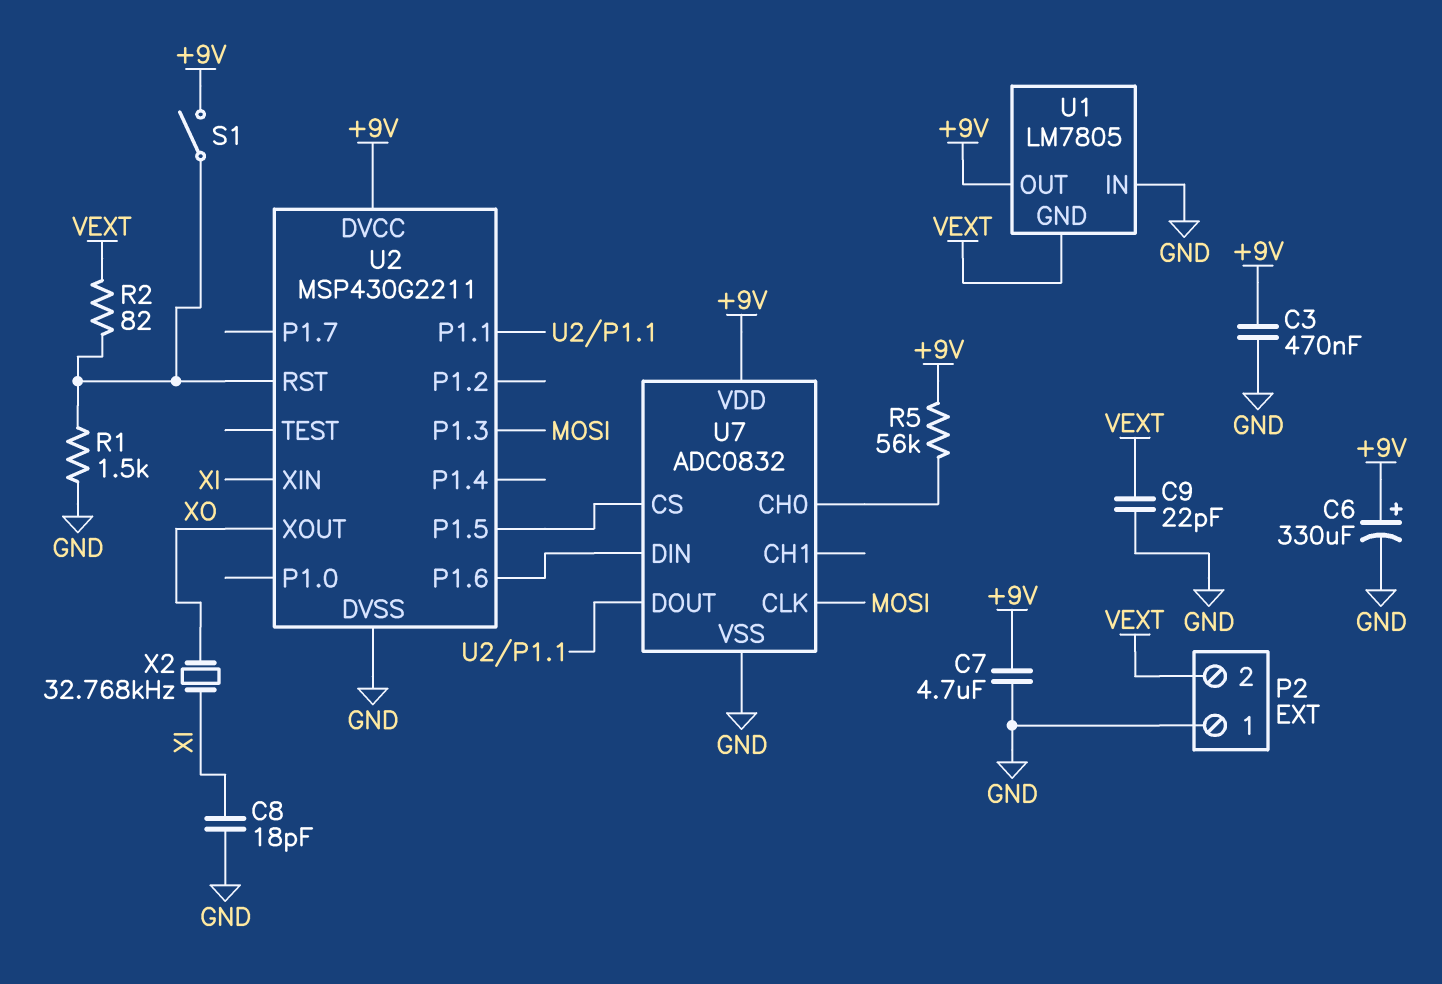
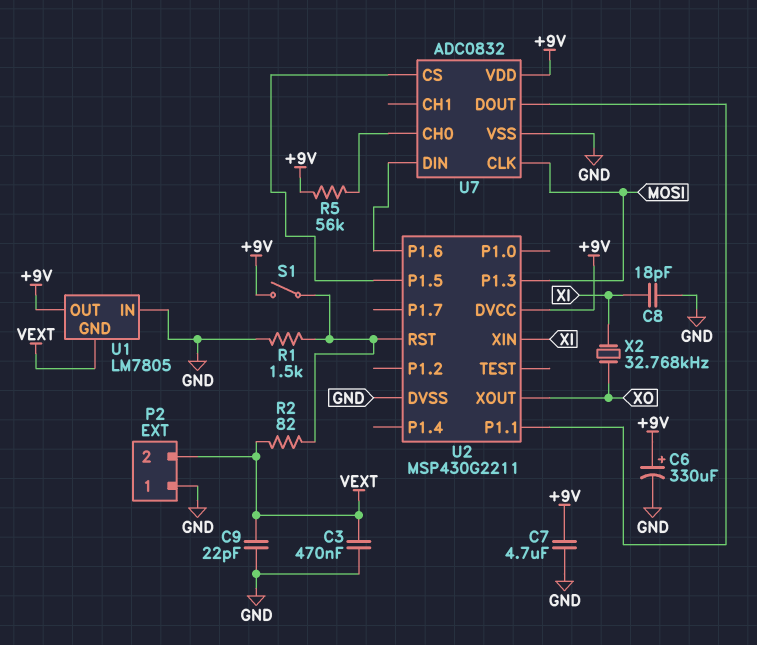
C3: 470nF (+9V, GND) -> 470nF (GND, VEXT)

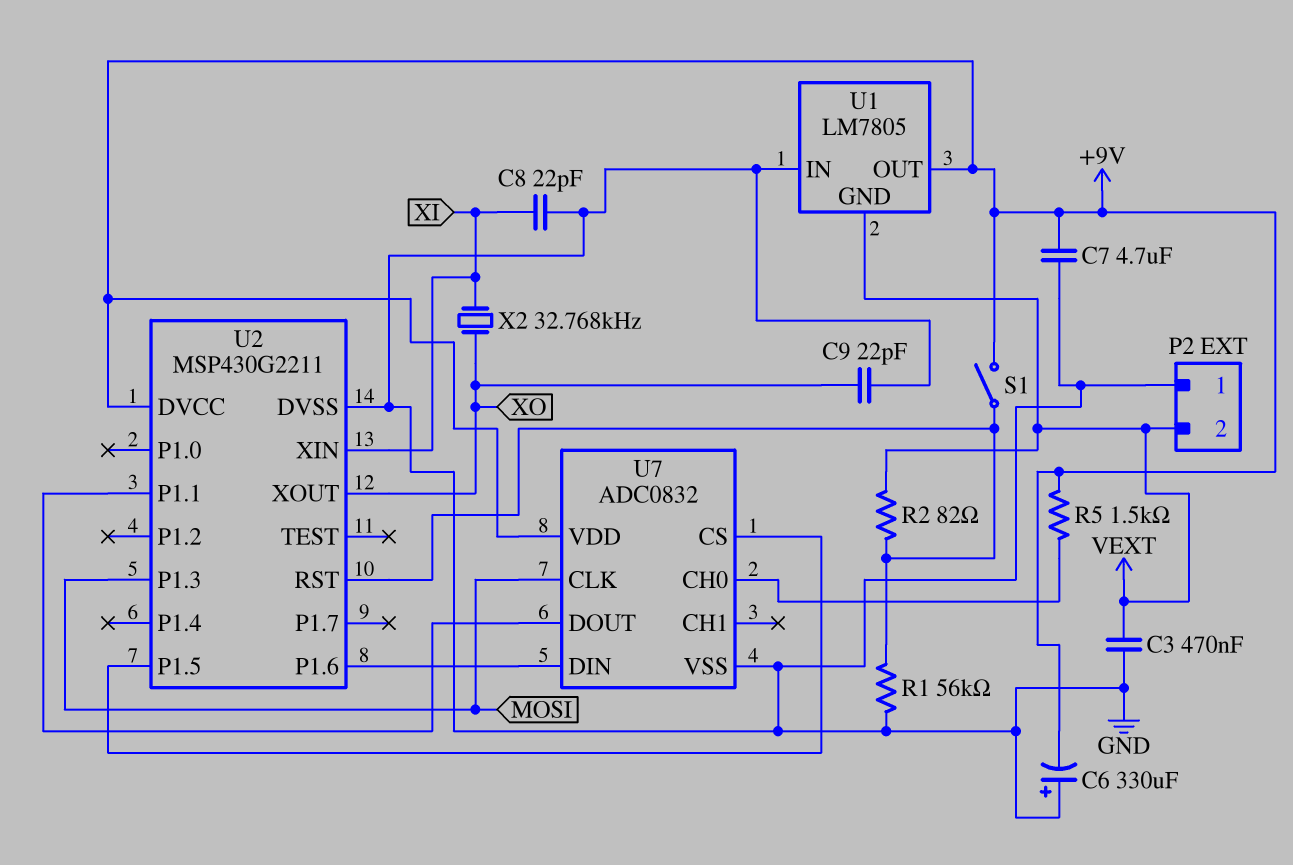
C6: 330uF (plus +9V, minus GND) -> 330uF (plus GND, minus +9V)
C8: 18pF (GND, XI) -> 22pF (GND, XI)
C9: 22pF (GND, VEXT) -> 22pF (GND, XO)
R1: 1.5k (GND, U2/RST) -> 56k (GND, U2/RST)
R5: 56k (+9V, U7/CH0) -> 1.5k (+9V, U7/CH0)

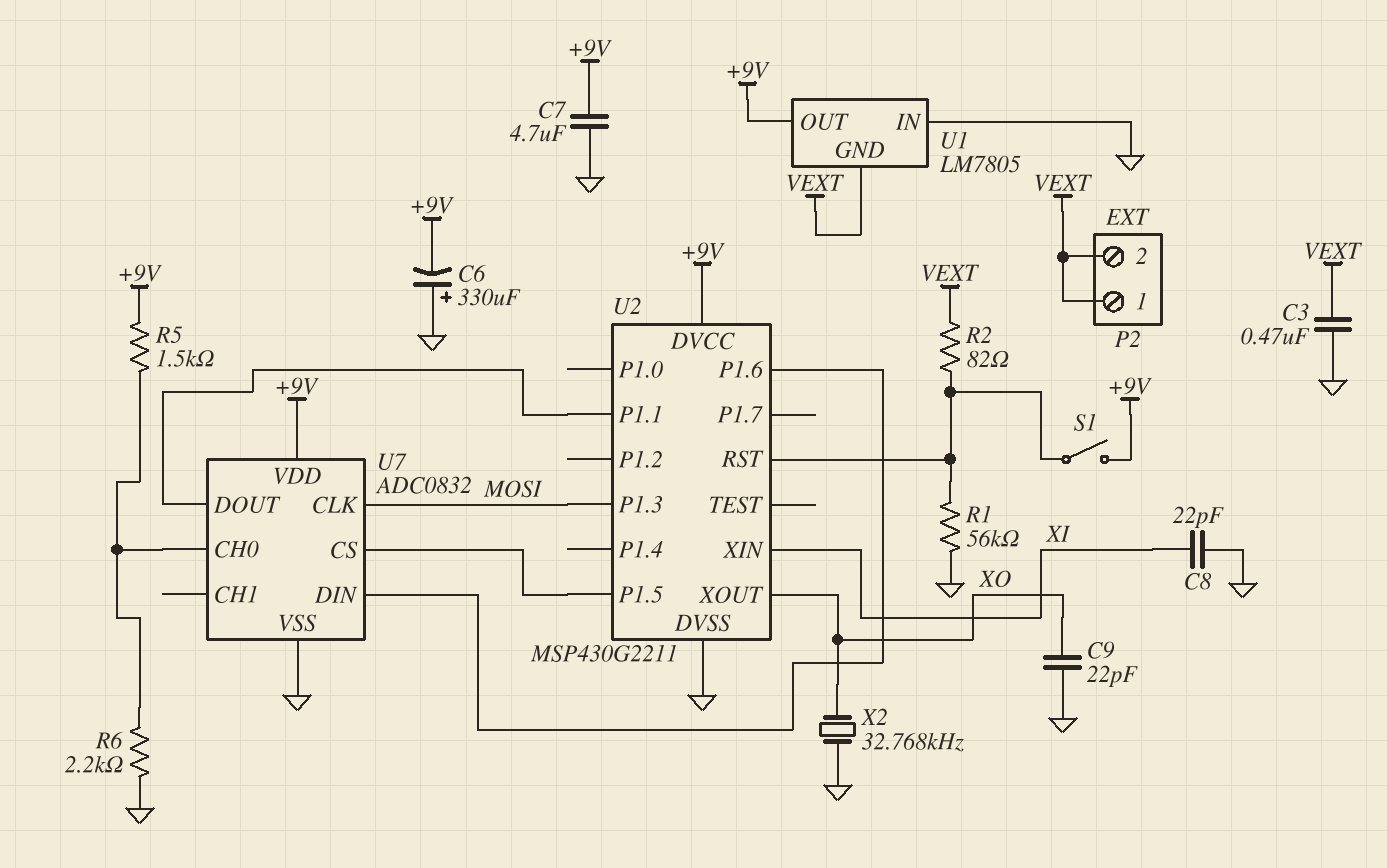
P2 pin 1: GND -> VEXT
R6: none -> 2.2k (GND, U7/CH0)
X2: 32.768kHz (XI, XO) -> 32.768kHz (GND, XO)

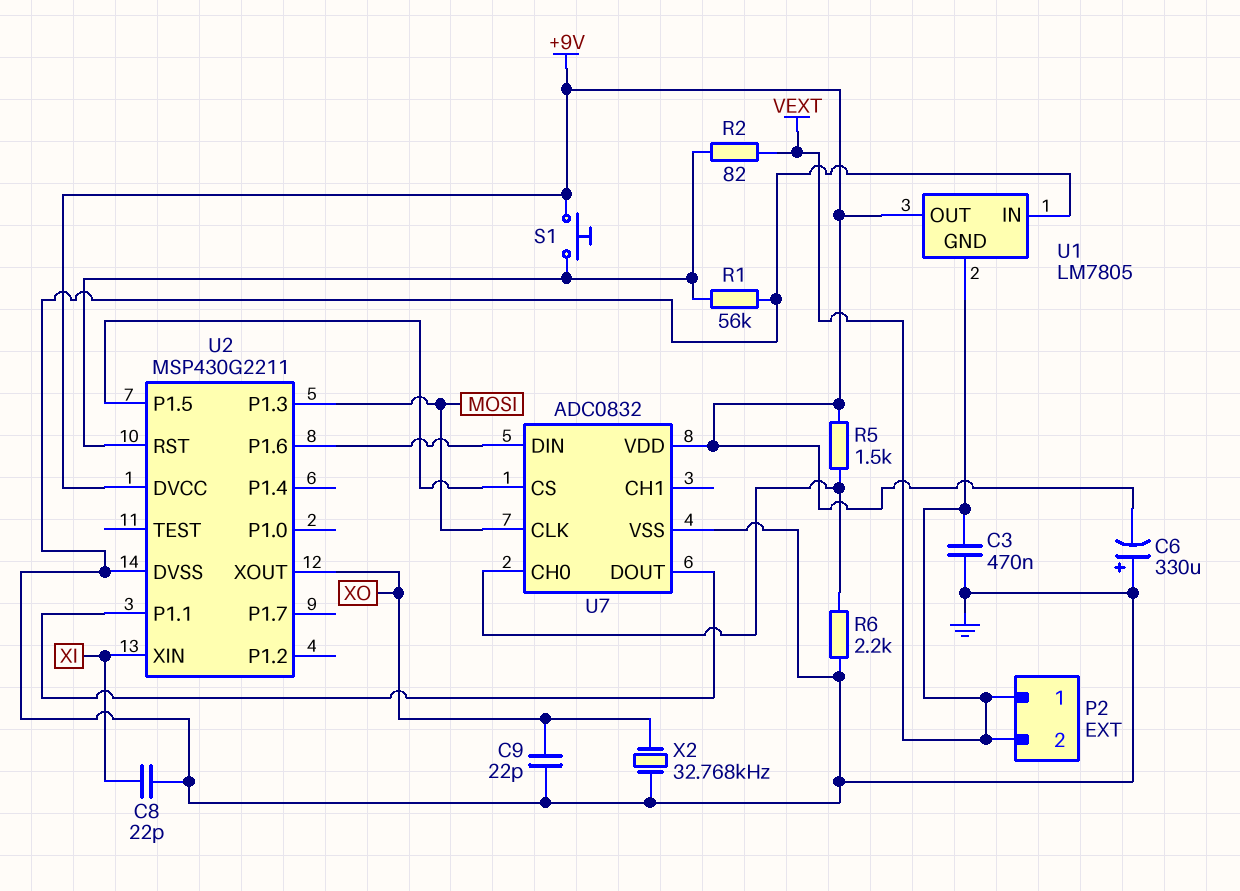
C7: 4.7uF (+9V, GND) -> none
S1: switch (+9V, U2/RST) -> button (+9V, U2/RST)

